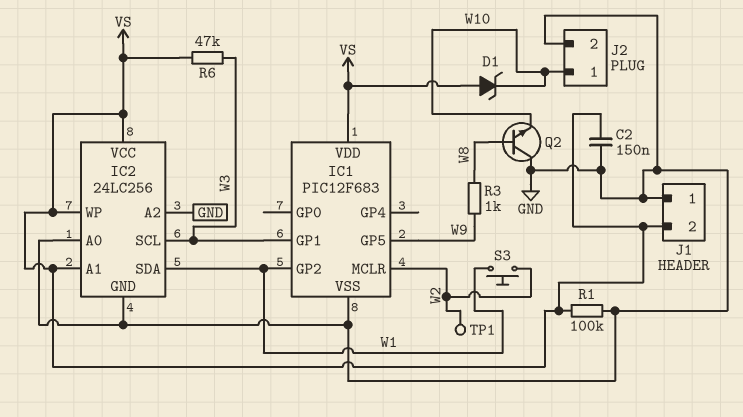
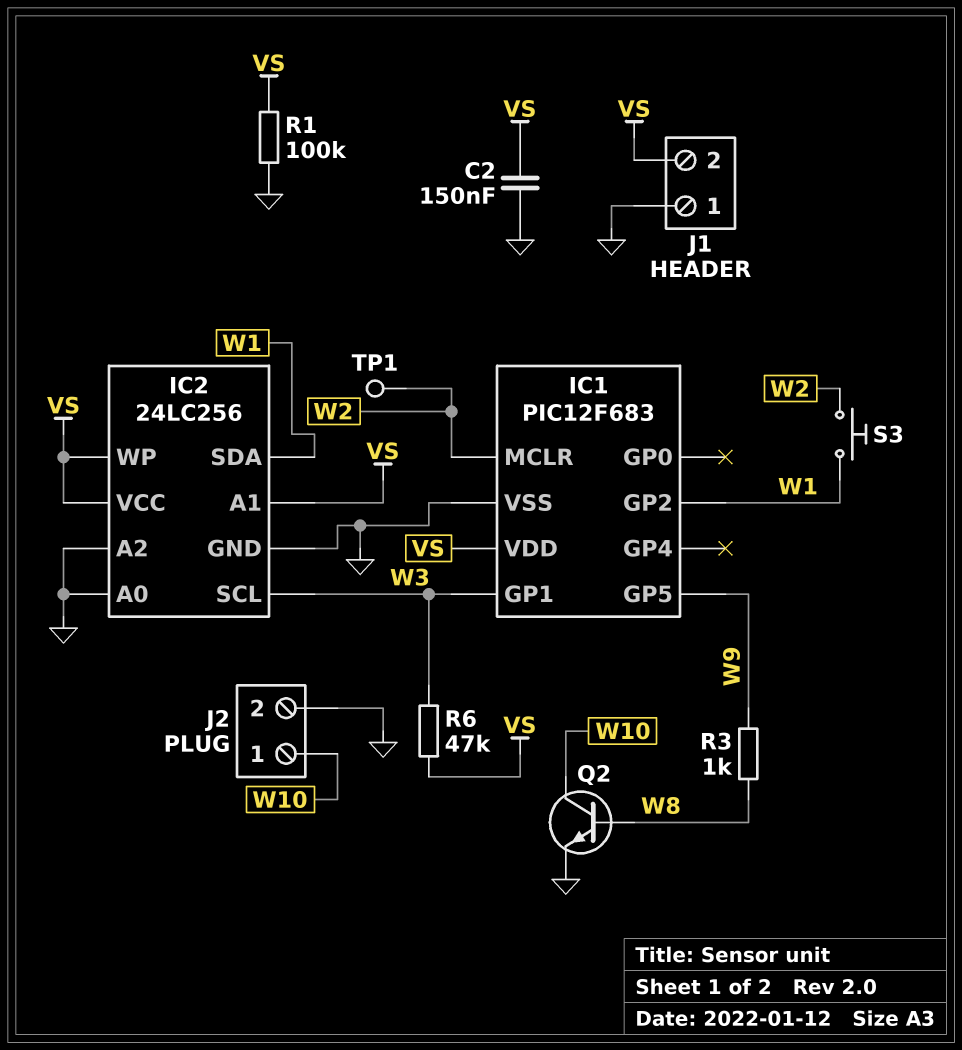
D1: zener (A VS, K W10) -> none
Q2: NPN (B W8, C GND, E W10) -> NPN (B W8, C W10, E GND)

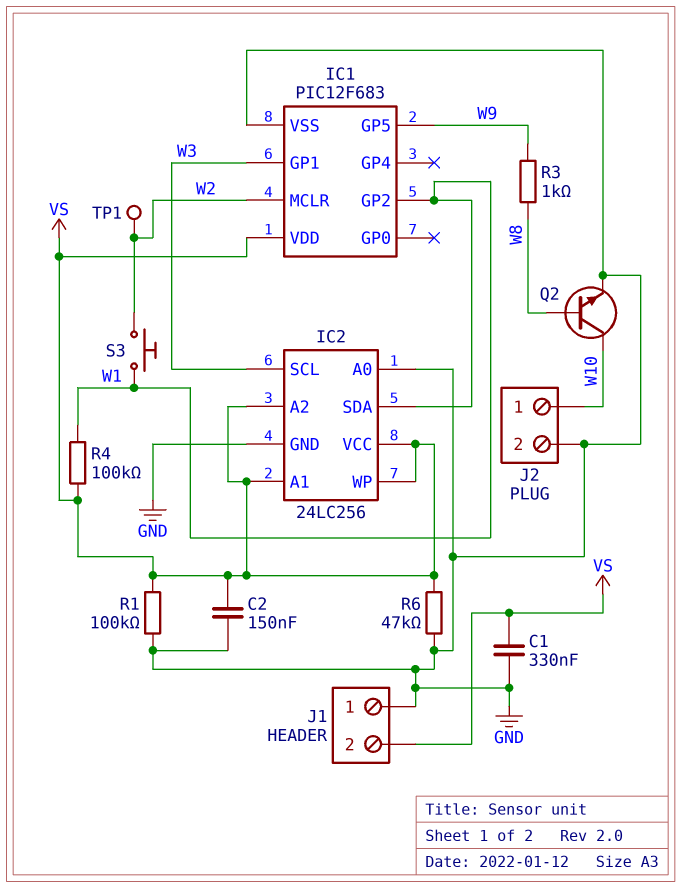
C1: none -> 330nF (GND, VS)
IC2 pin A2: GND -> VS
R4: none -> 100k (VS, W1)
R6: 47k (VS, W3) -> 47k (GND, VS)

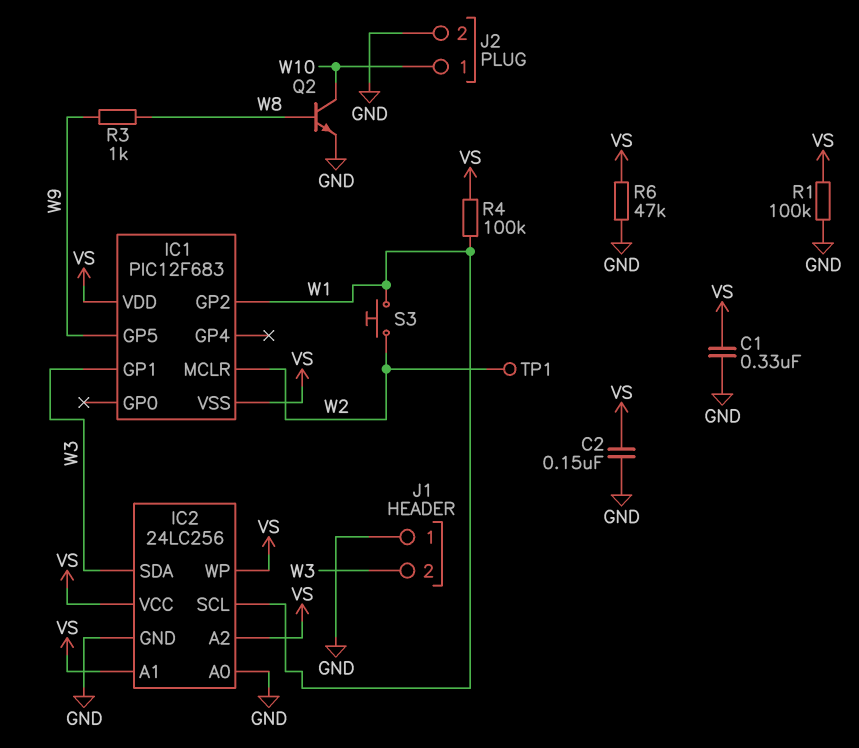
IC1 pin VSS: GND -> VS
IC2 pin SCL: W3 -> W1
IC2 pin SDA: W1 -> W3
J1 pin 2: VS -> W3

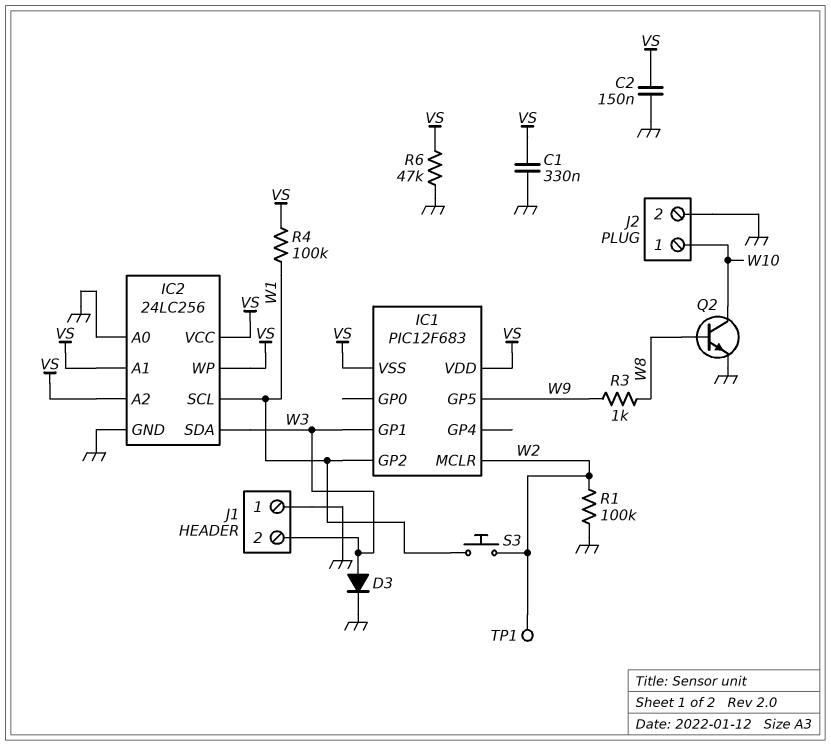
D3: none -> diode (A W3, K GND)
R1: 100k (GND, VS) -> 100k (GND, W2)

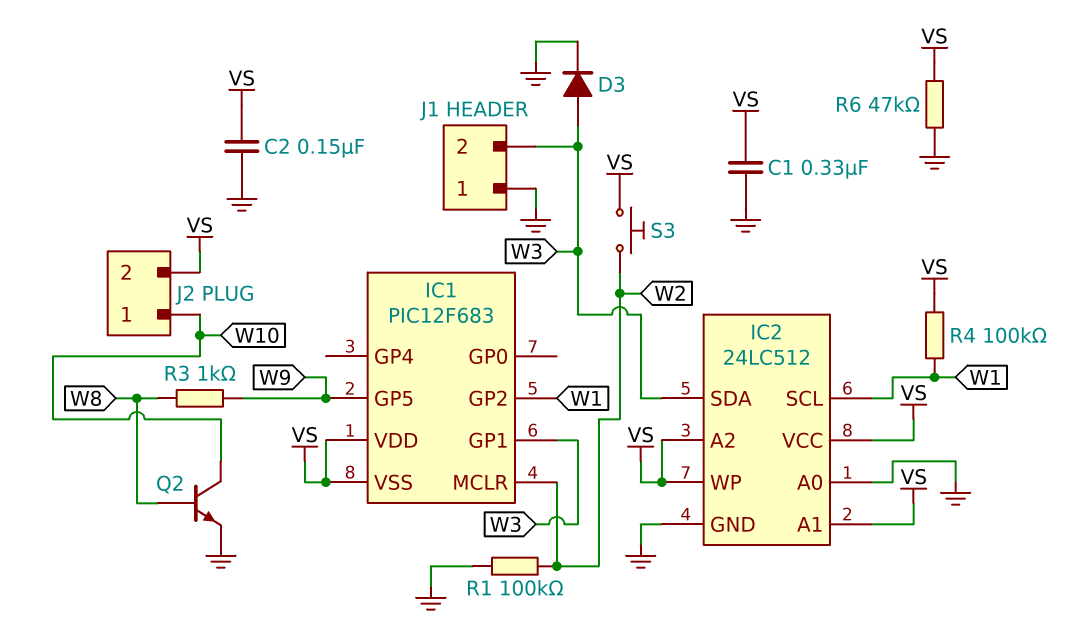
IC2: 24LC256 -> 24LC512
J2 pin 2: GND -> VS
S3: button (W1, W2) -> button (VS, W2)
TP1: test point (W2) -> none

